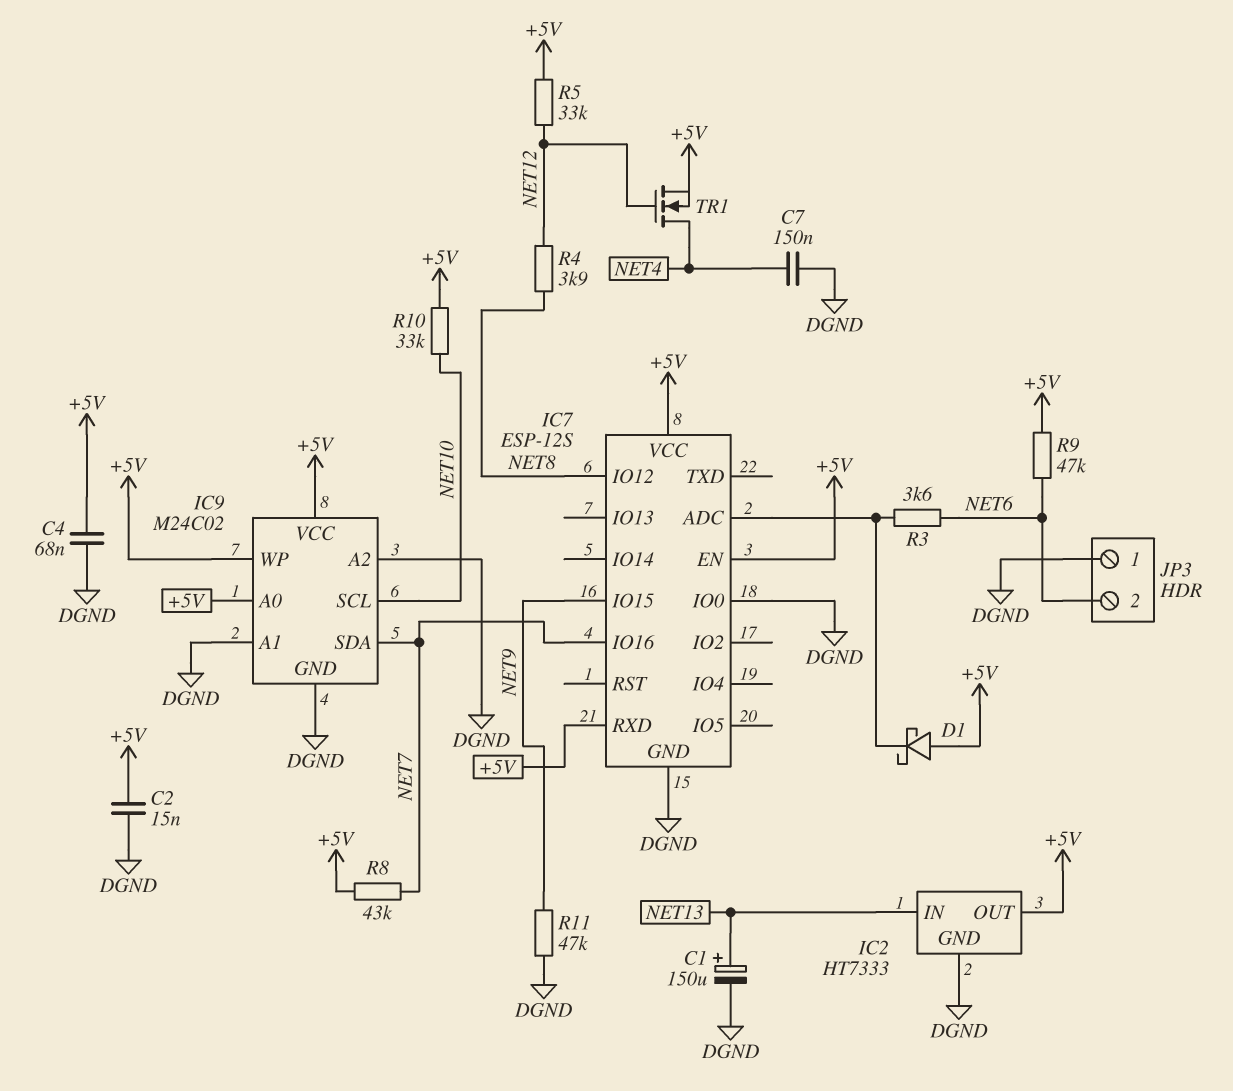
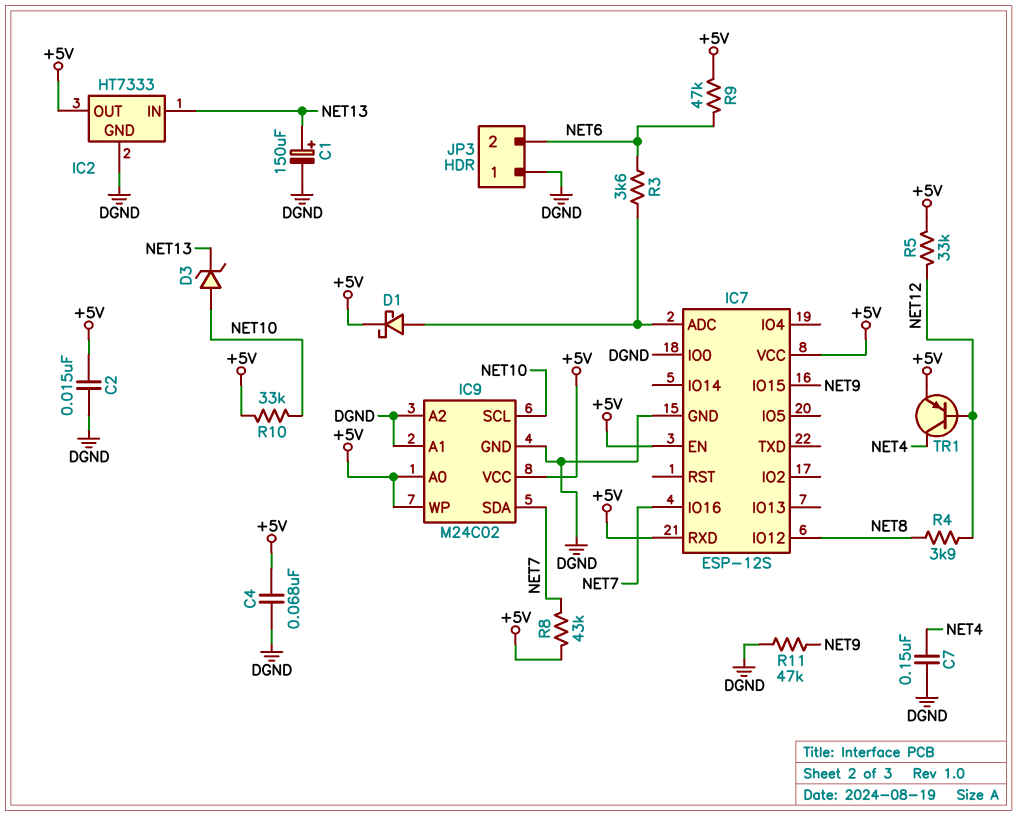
D1: schottky (A +5V, K IC7/ADC) -> schottky (A IC7/ADC, K +5V)
D3: none -> zener (A NET10, K NET13)
TR1: NMOS (G NET12, D NET4, S +5V) -> PNP (B NET12, C NET4, E +5V)

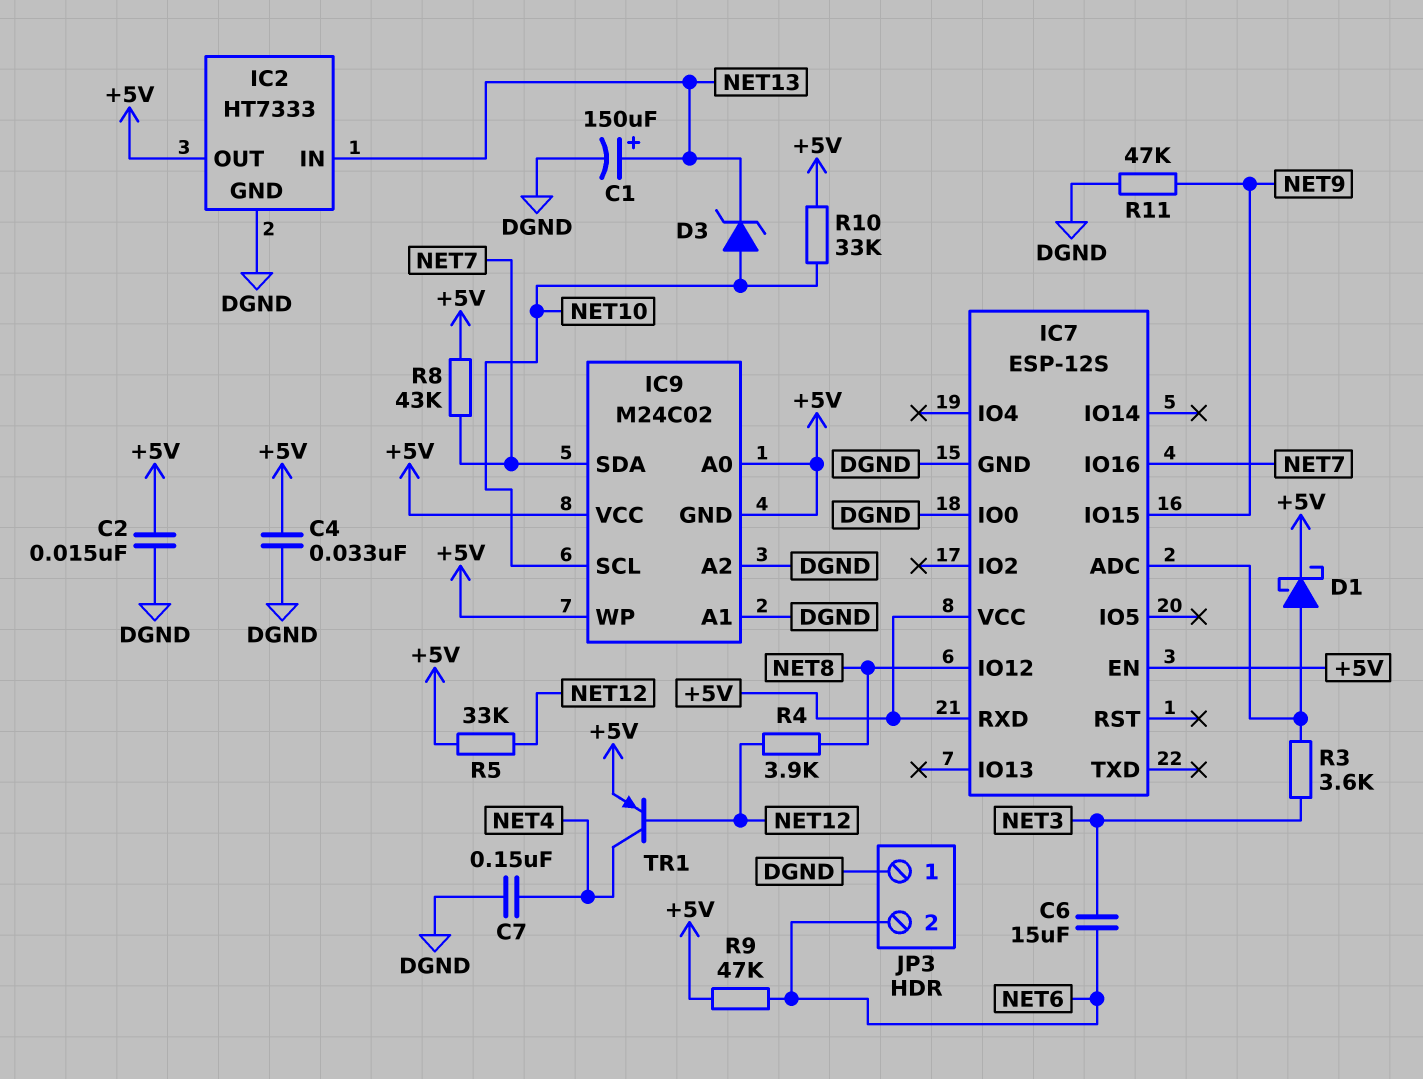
C4: 68nF (+5V, DGND) -> 33nF (+5V, DGND)
C6: none -> 15uF (NET3, NET6)
IC9 pin GND: DGND -> +5V
R3: 3.6k (IC7/ADC, NET6) -> 3.6k (IC7/ADC, NET3)

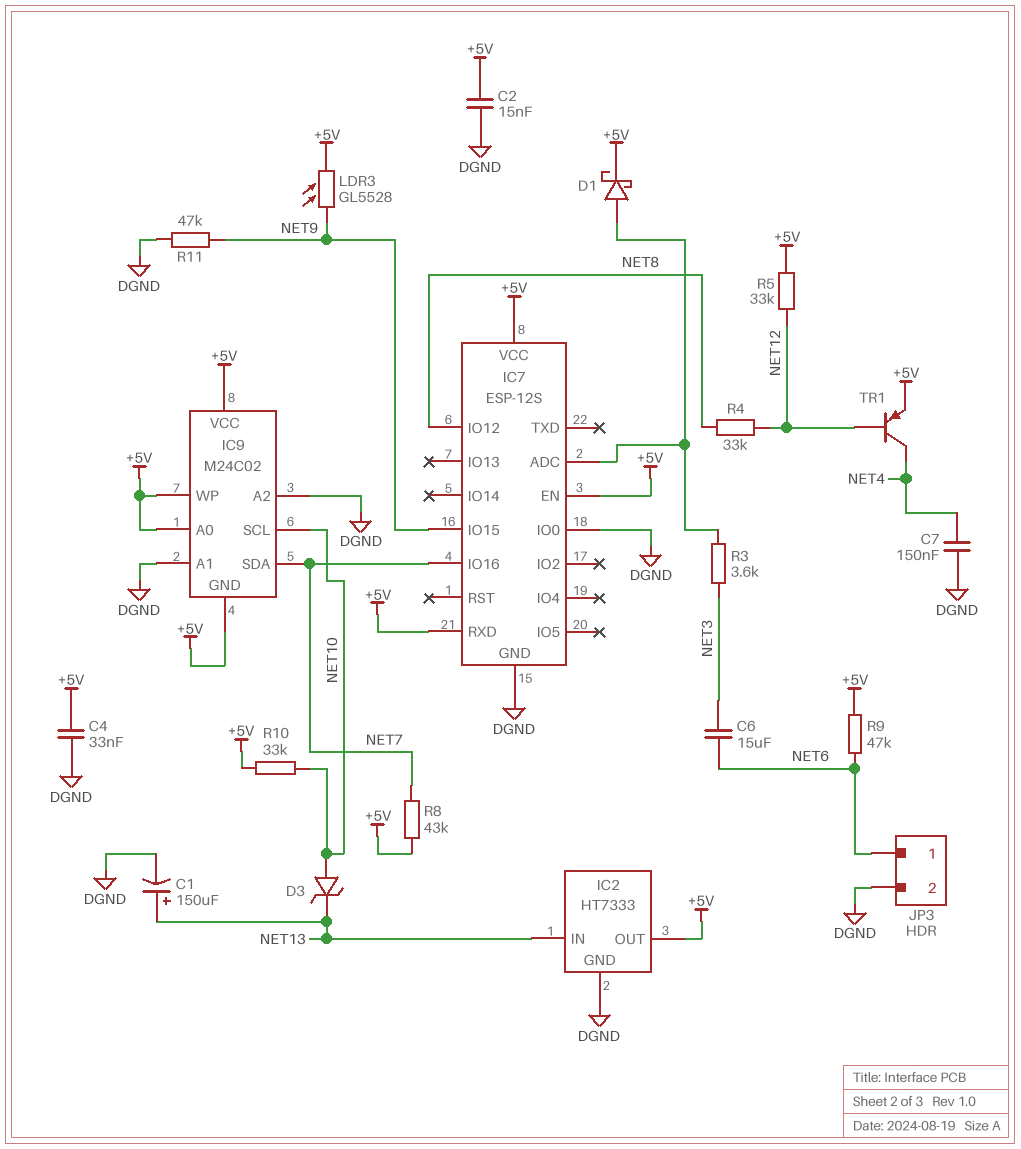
JP3 pin 1: DGND -> NET6
JP3 pin 2: NET6 -> DGND
LDR3: none -> GL5528 (+5V, NET9)
R4: 3.9k (NET8, NET12) -> 33k (NET8, NET12)

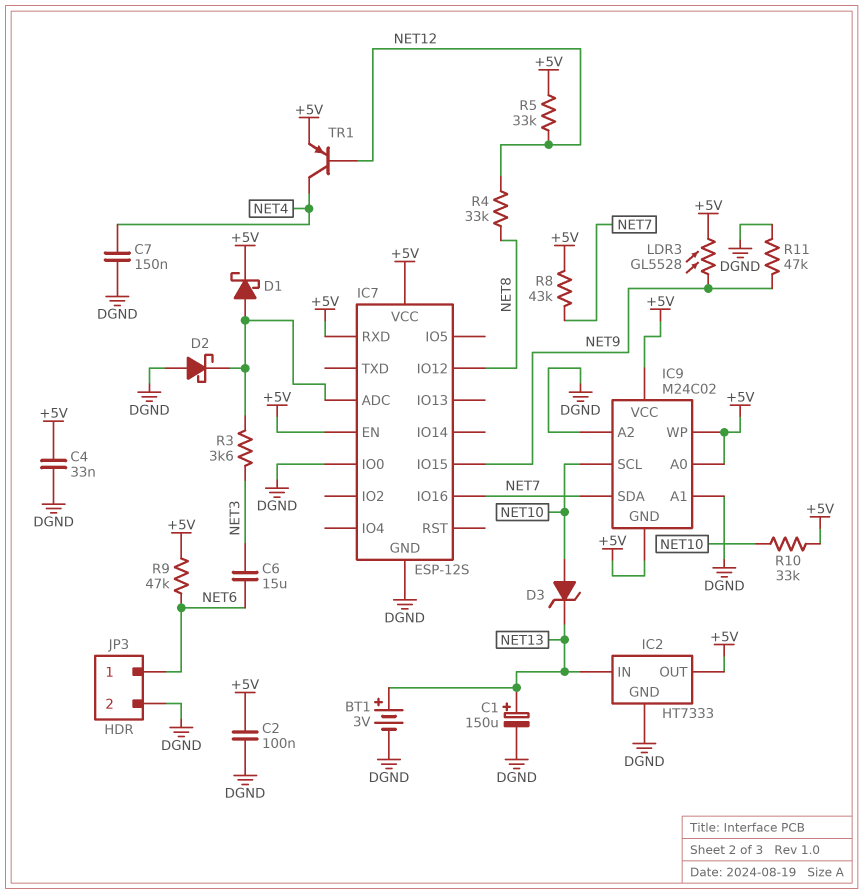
BT1: none -> 3V (plus NET13, minus DGND)
C2: 15nF (+5V, DGND) -> 100nF (+5V, DGND)
D2: none -> schottky (A DGND, K IC7/ADC)

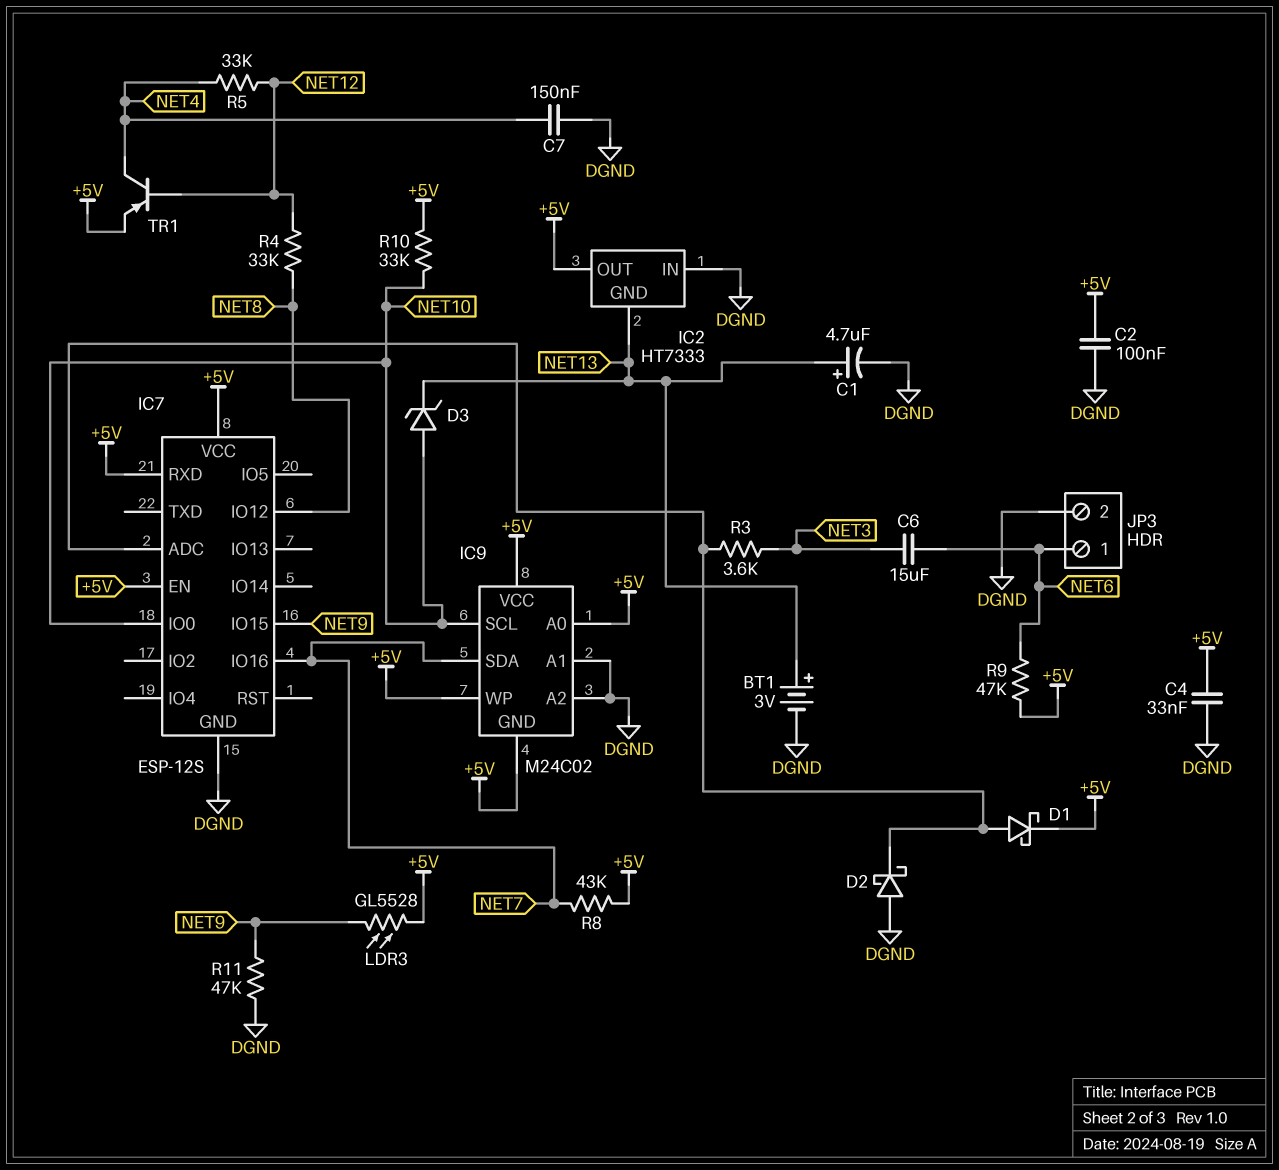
C1: 150uF (plus NET13, minus DGND) -> 4.7uF (plus NET13, minus DGND)
IC2 pin GND: DGND -> NET13
IC2 pin IN: NET13 -> DGND
IC7 pin IO0: DGND -> NET10
R5: 33k (+5V, NET12) -> 33k (NET4, NET12)

